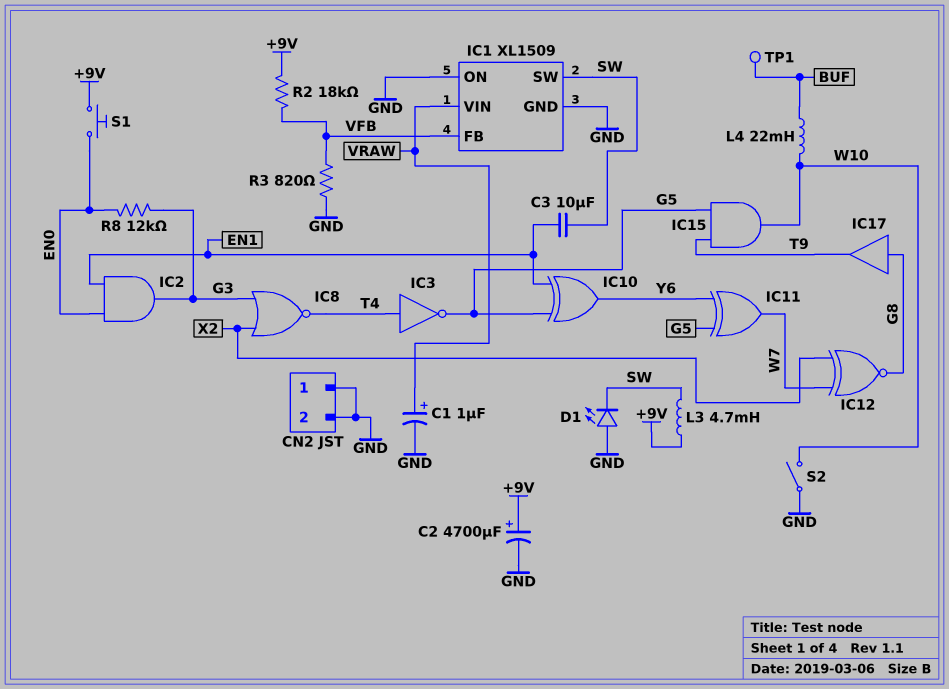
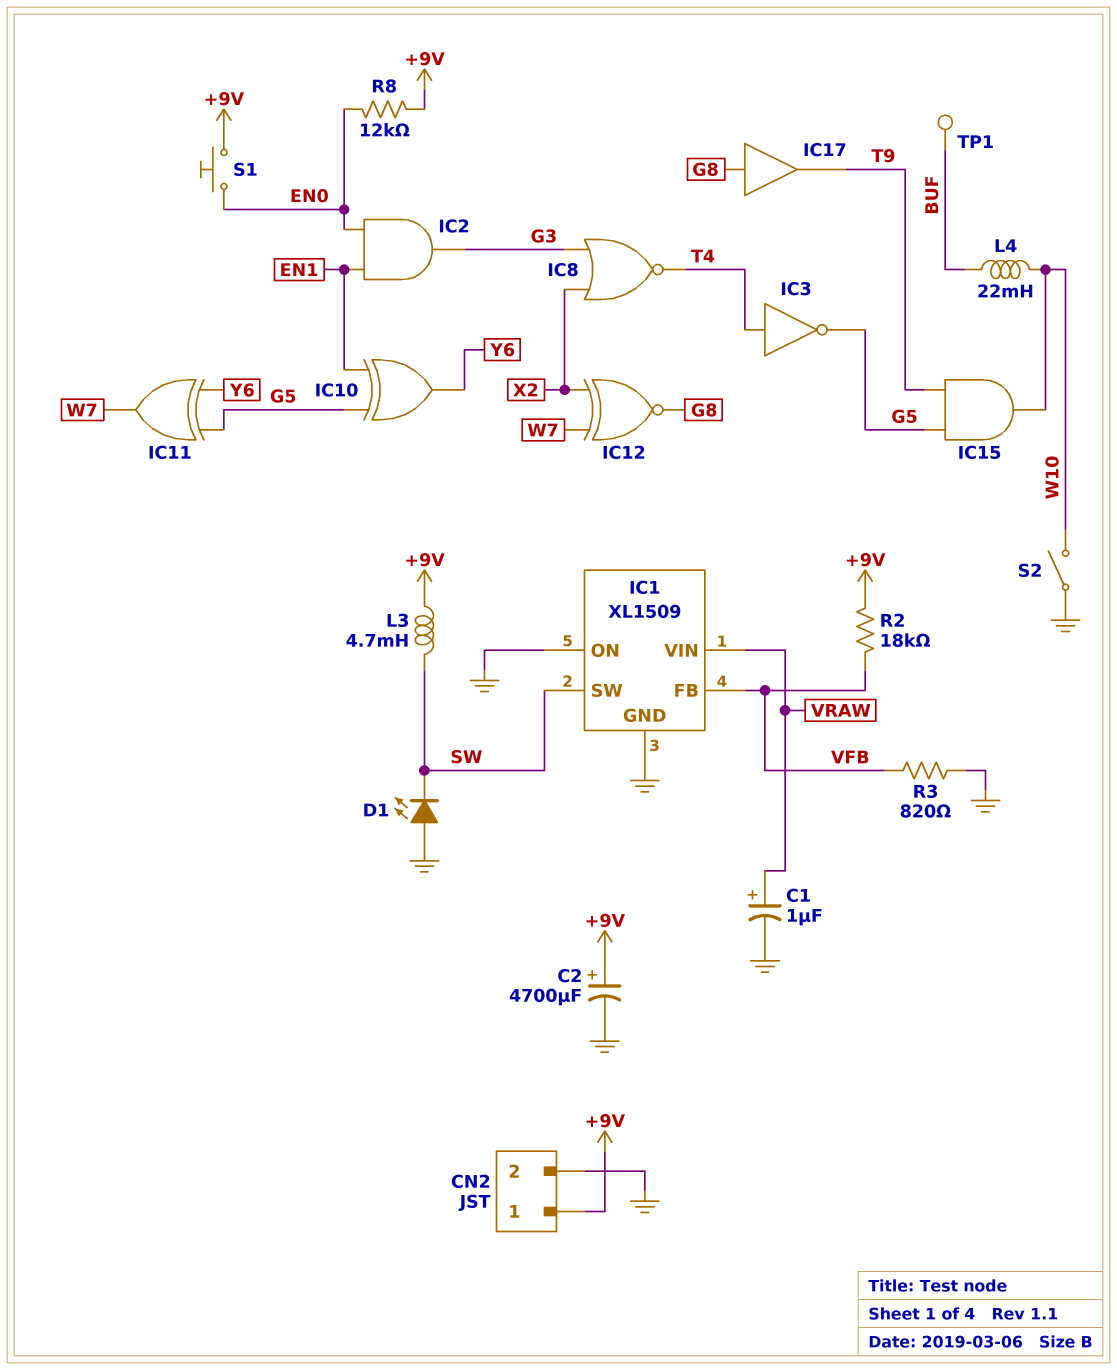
C3: 10uF (EN1, SW) -> none
CN2 pin 1: GND -> +9V
R8: 12k (EN0, G3) -> 12k (+9V, EN0)

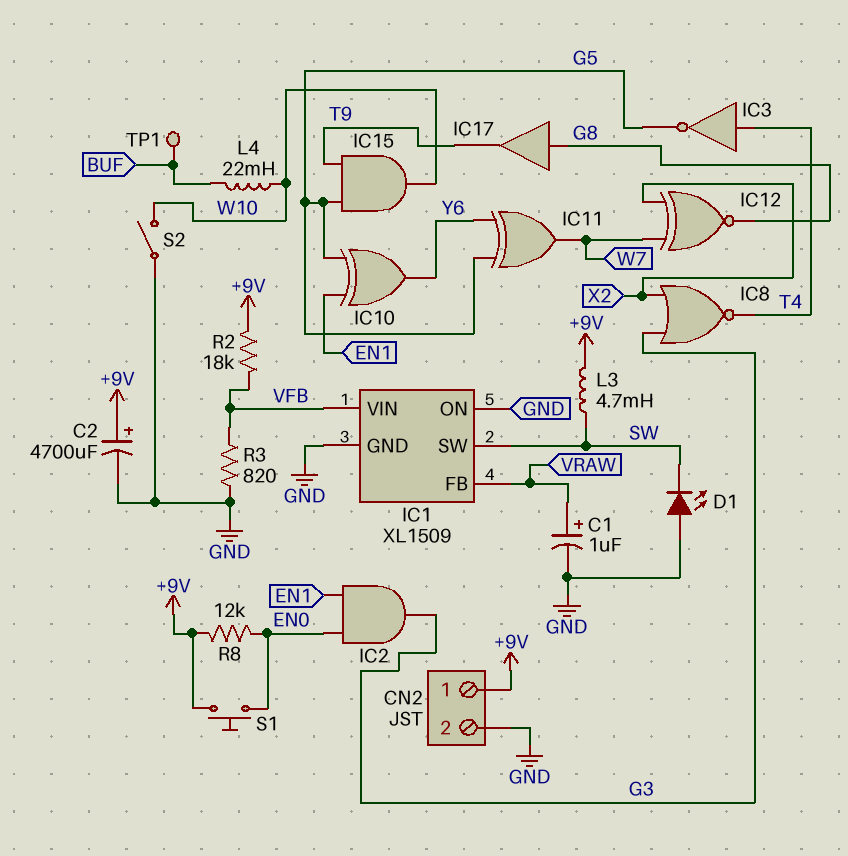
IC1 pin FB: VFB -> VRAW
IC1 pin VIN: VRAW -> VFB

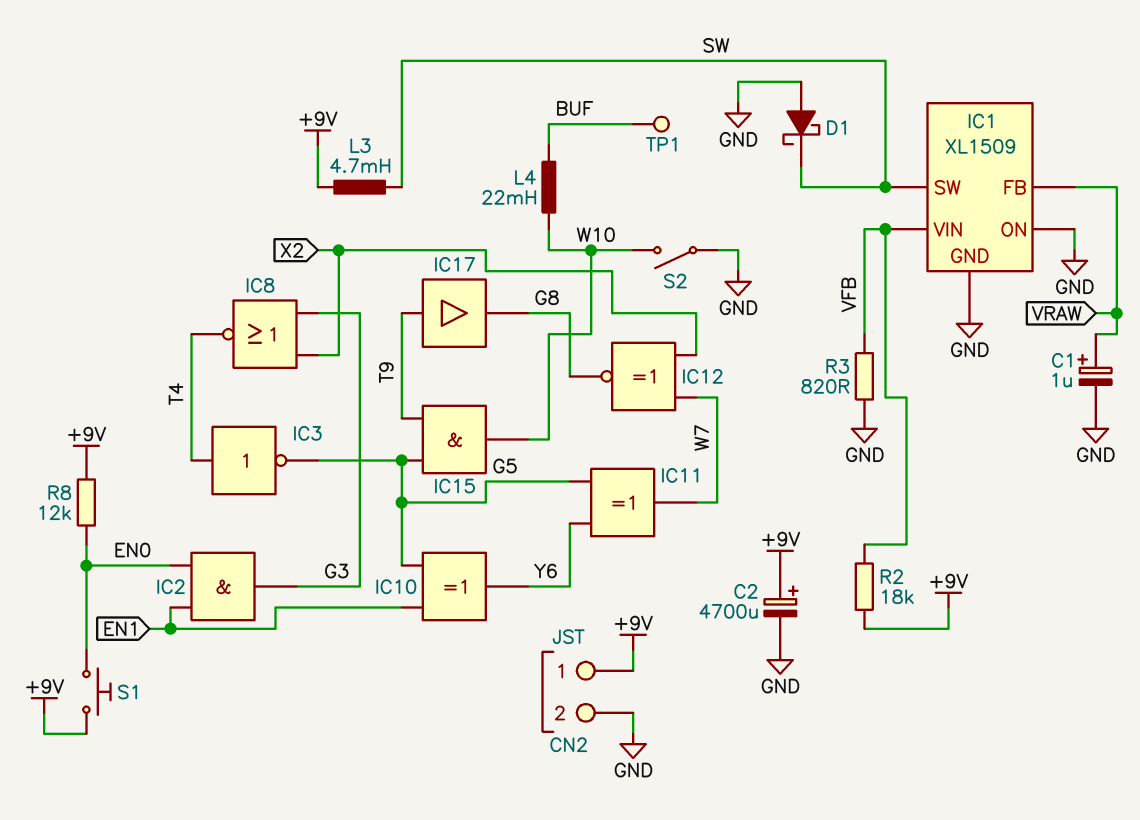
D1: LED (A GND, K SW) -> schottky (A GND, K SW)
IC17: buffer (in G8, out T9) -> buffer (in T9, out G8)

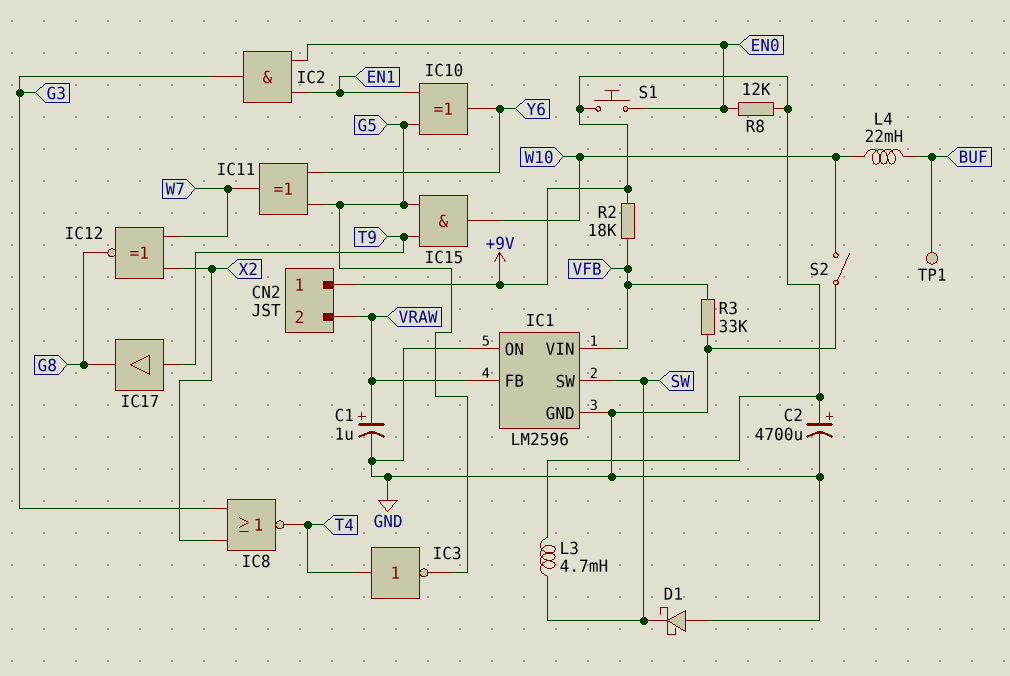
CN2 pin 2: GND -> VRAW
IC1: XL1509 -> LM2596
R3: 820 (GND, VFB) -> 33k (GND, VFB)

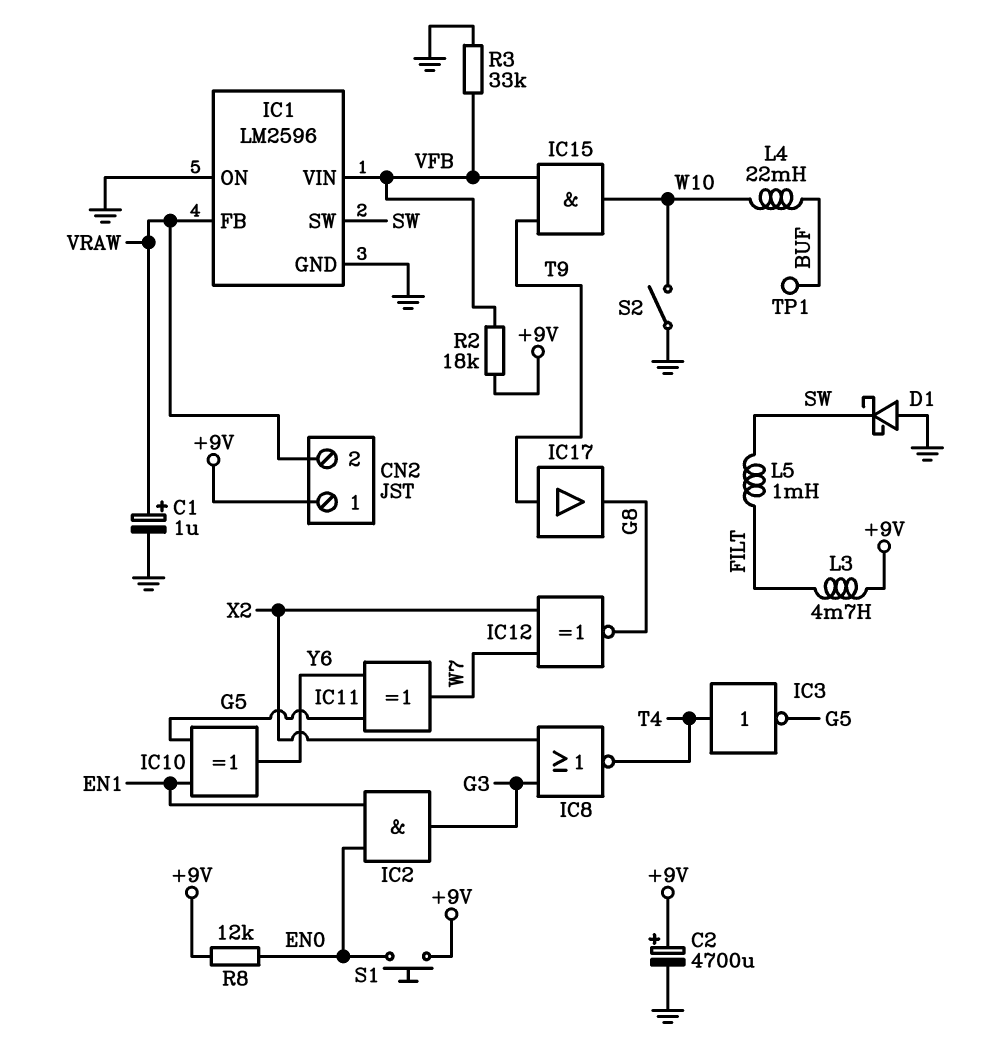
IC15: AND (in G5, in T9, out W10) -> AND (in T9, in VFB, out W10)
L3: 4.7mH (+9V, SW) -> 4.7mH (+9V, FILT)
L5: none -> 1mH (FILT, SW)

